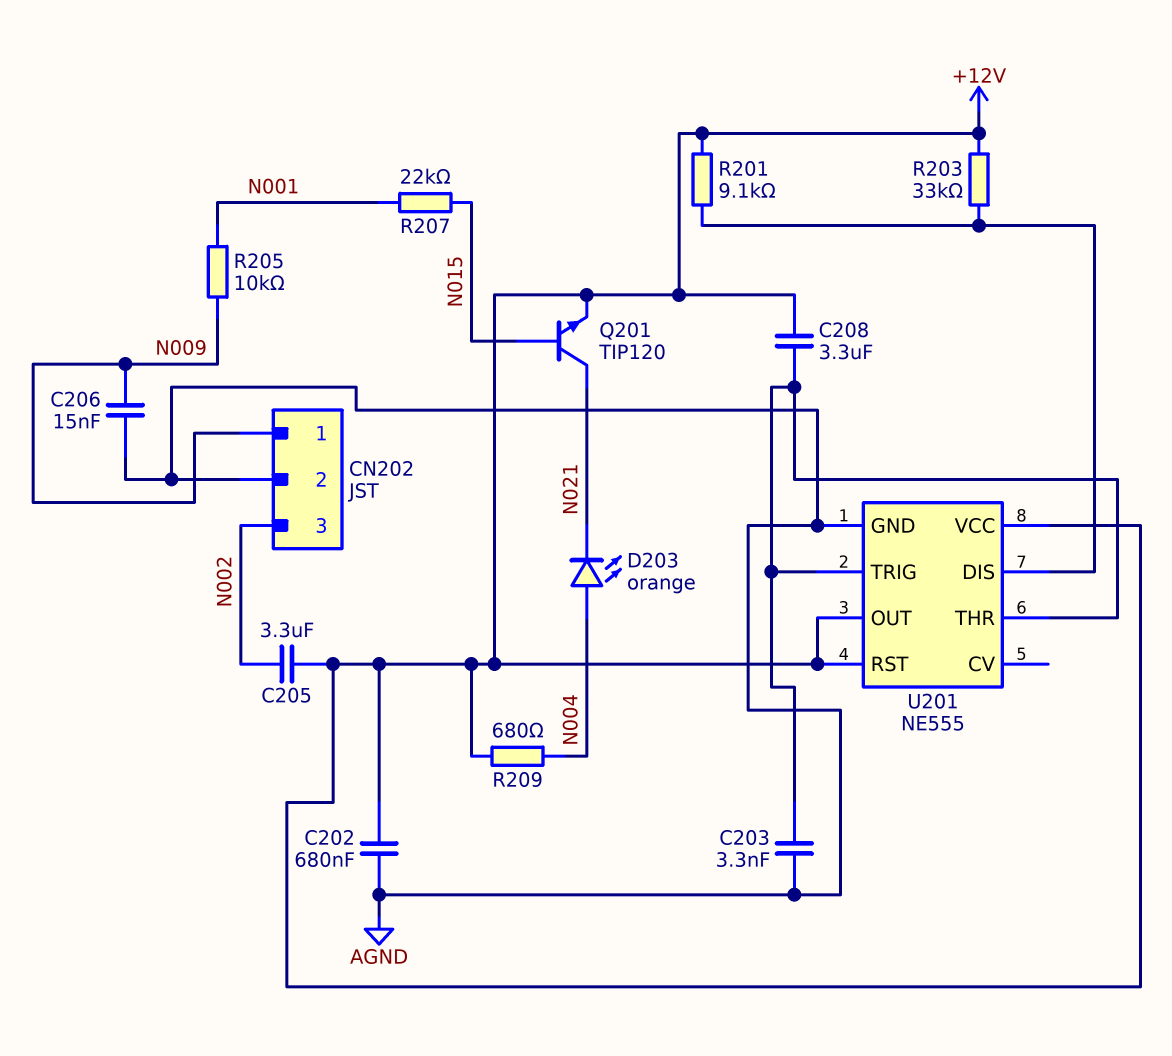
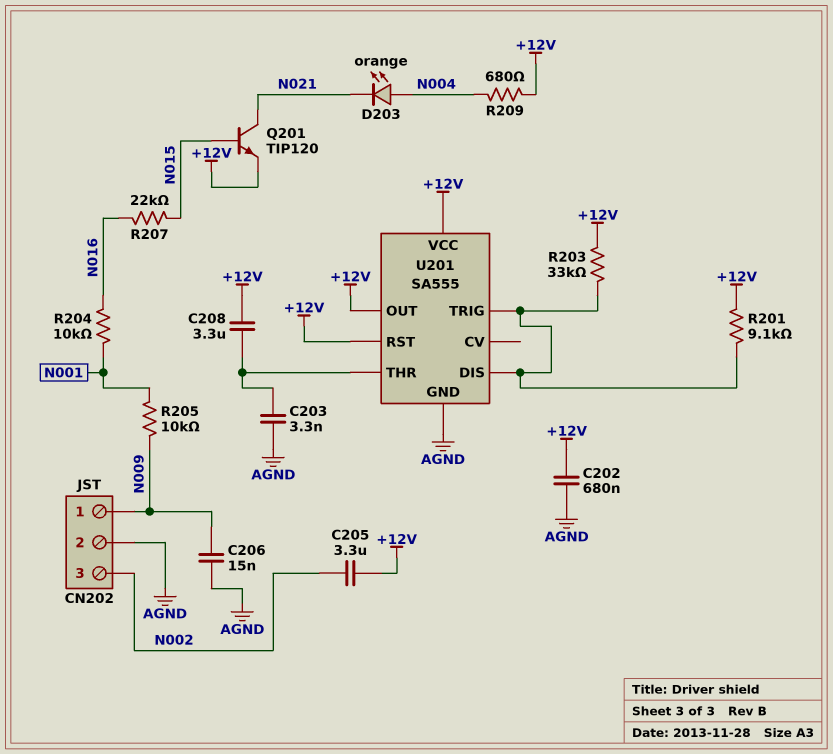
R204: none -> 10k (N001, N016)
R207: 22k (N001, N015) -> 22k (N015, N016)
U201: NE555 -> SA555
U201 pin TRIG: U201/THR -> U201/DIS

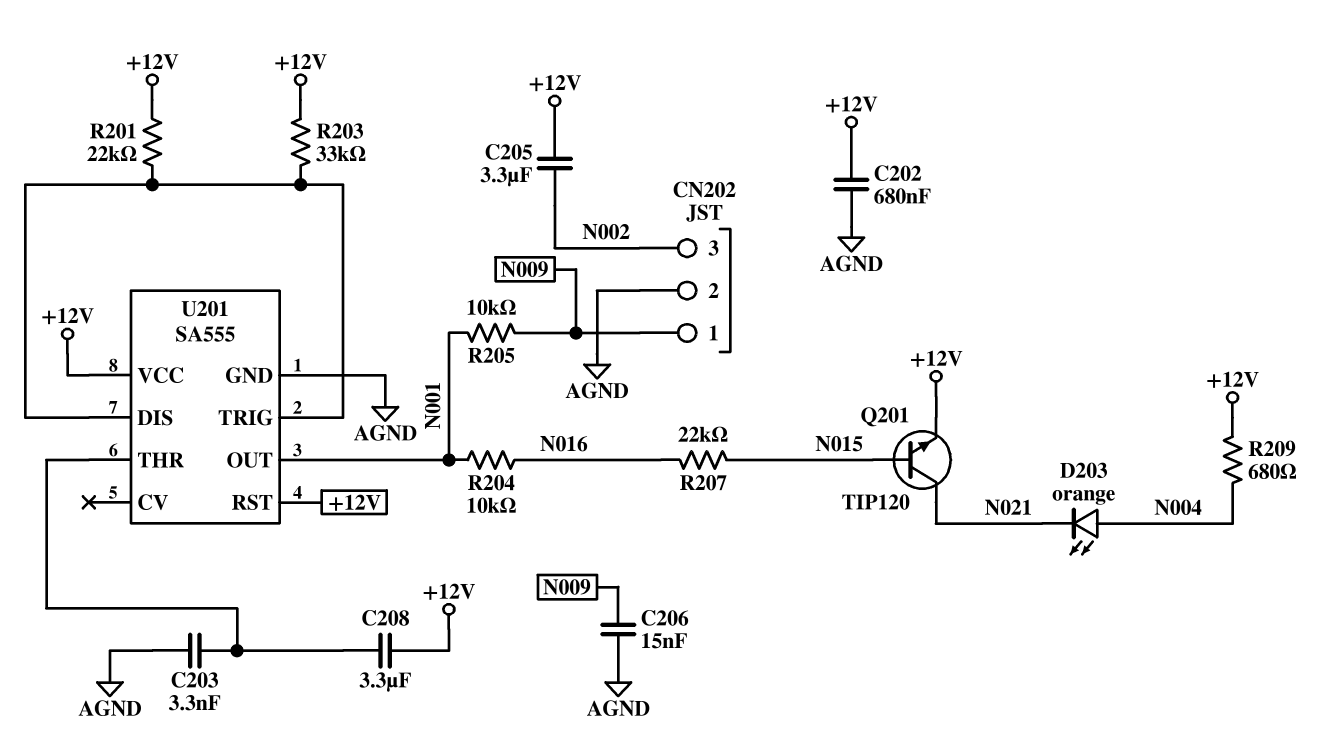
R201: 9.1k (+12V, U201/DIS) -> 22k (+12V, U201/DIS)
U201 pin OUT: +12V -> N001

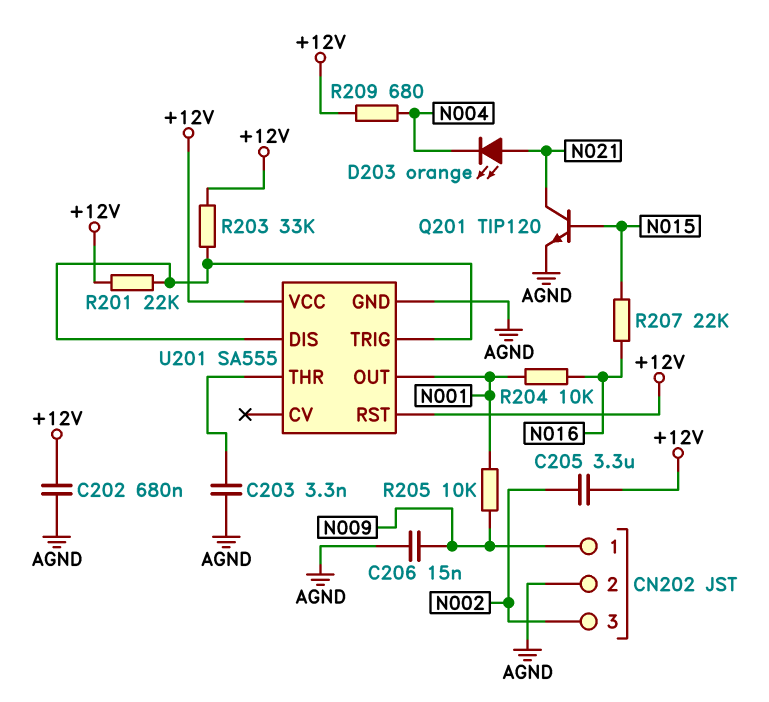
C208: 3.3uF (+12V, U201/THR) -> none
D203: LED orange (A N004, K N021) -> LED orange (A N021, K N004)
Q201: NPN TIP120 (B N015, C N021, E +12V) -> NPN TIP120 (B N015, C N021, E AGND)

